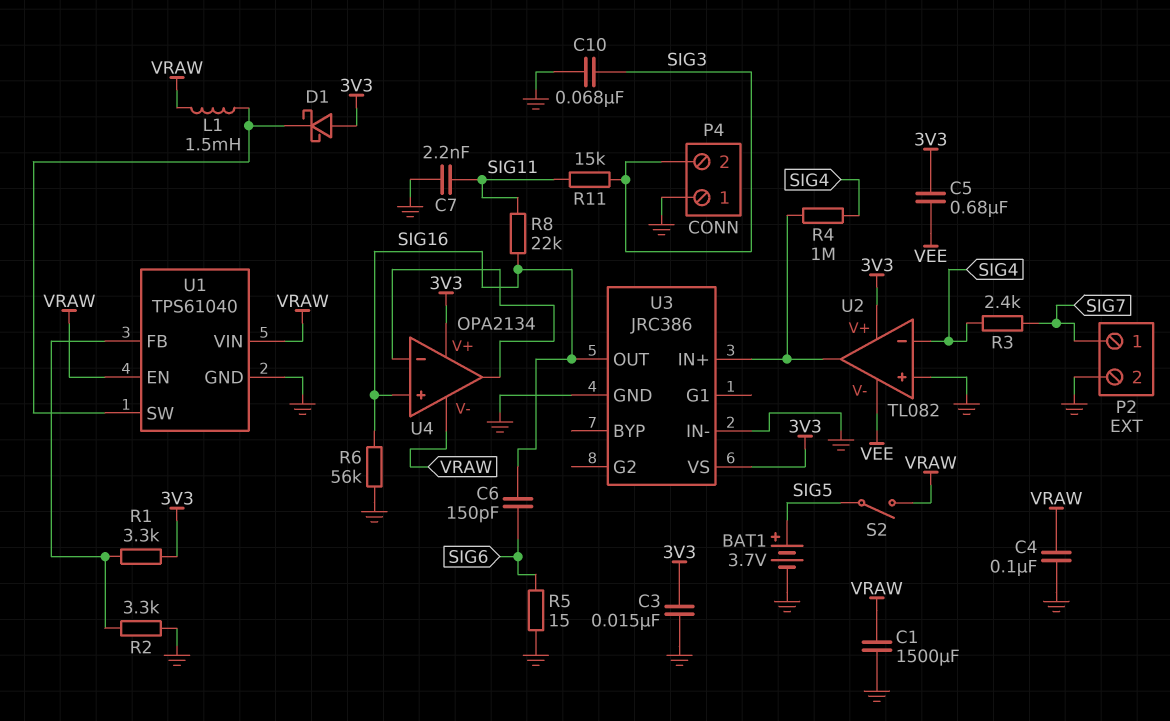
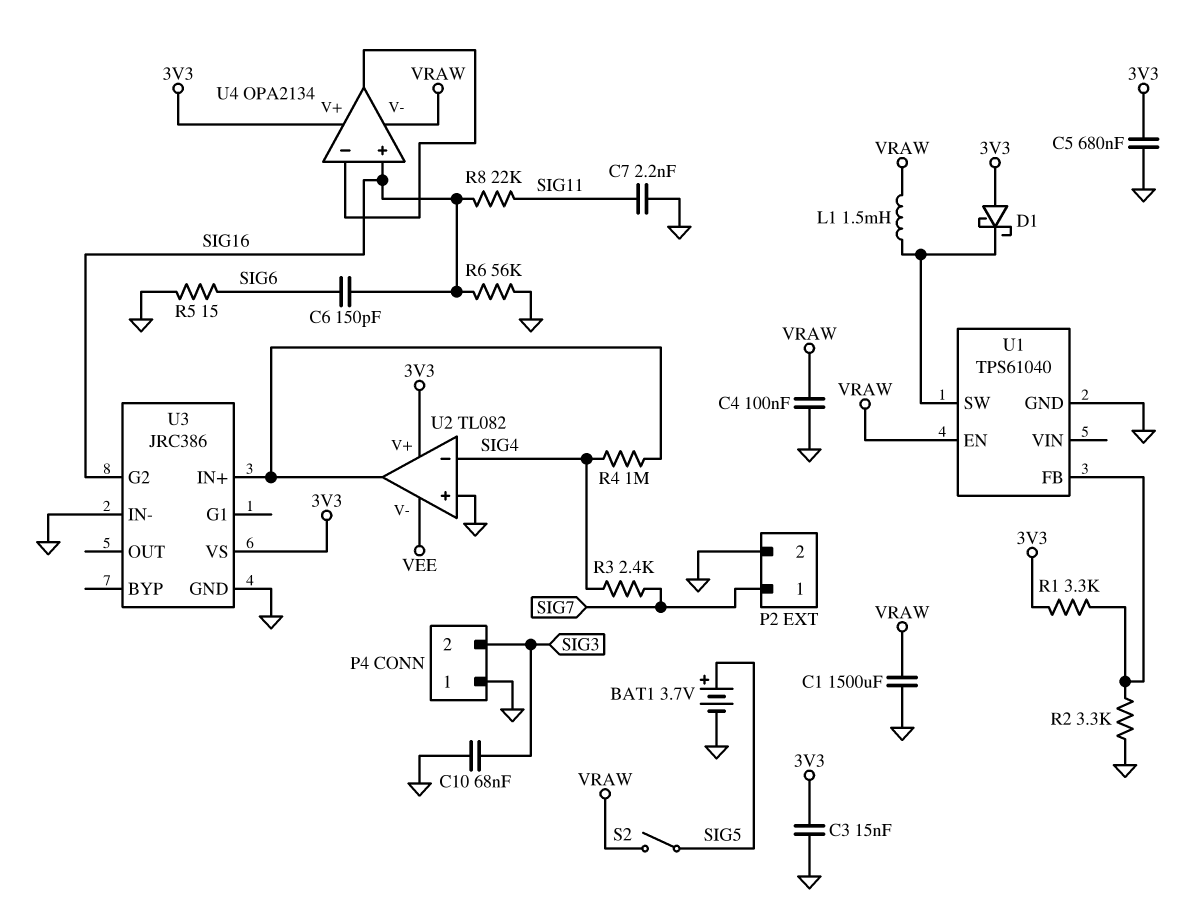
C5: 680nF (3V3, VEE) -> 680nF (3V3, GND)
R11: 15k (SIG3, SIG11) -> none
U1 pin VIN: VRAW -> none
U3 pin G2: none -> SIG16
U3 pin OUT: SIG16 -> none

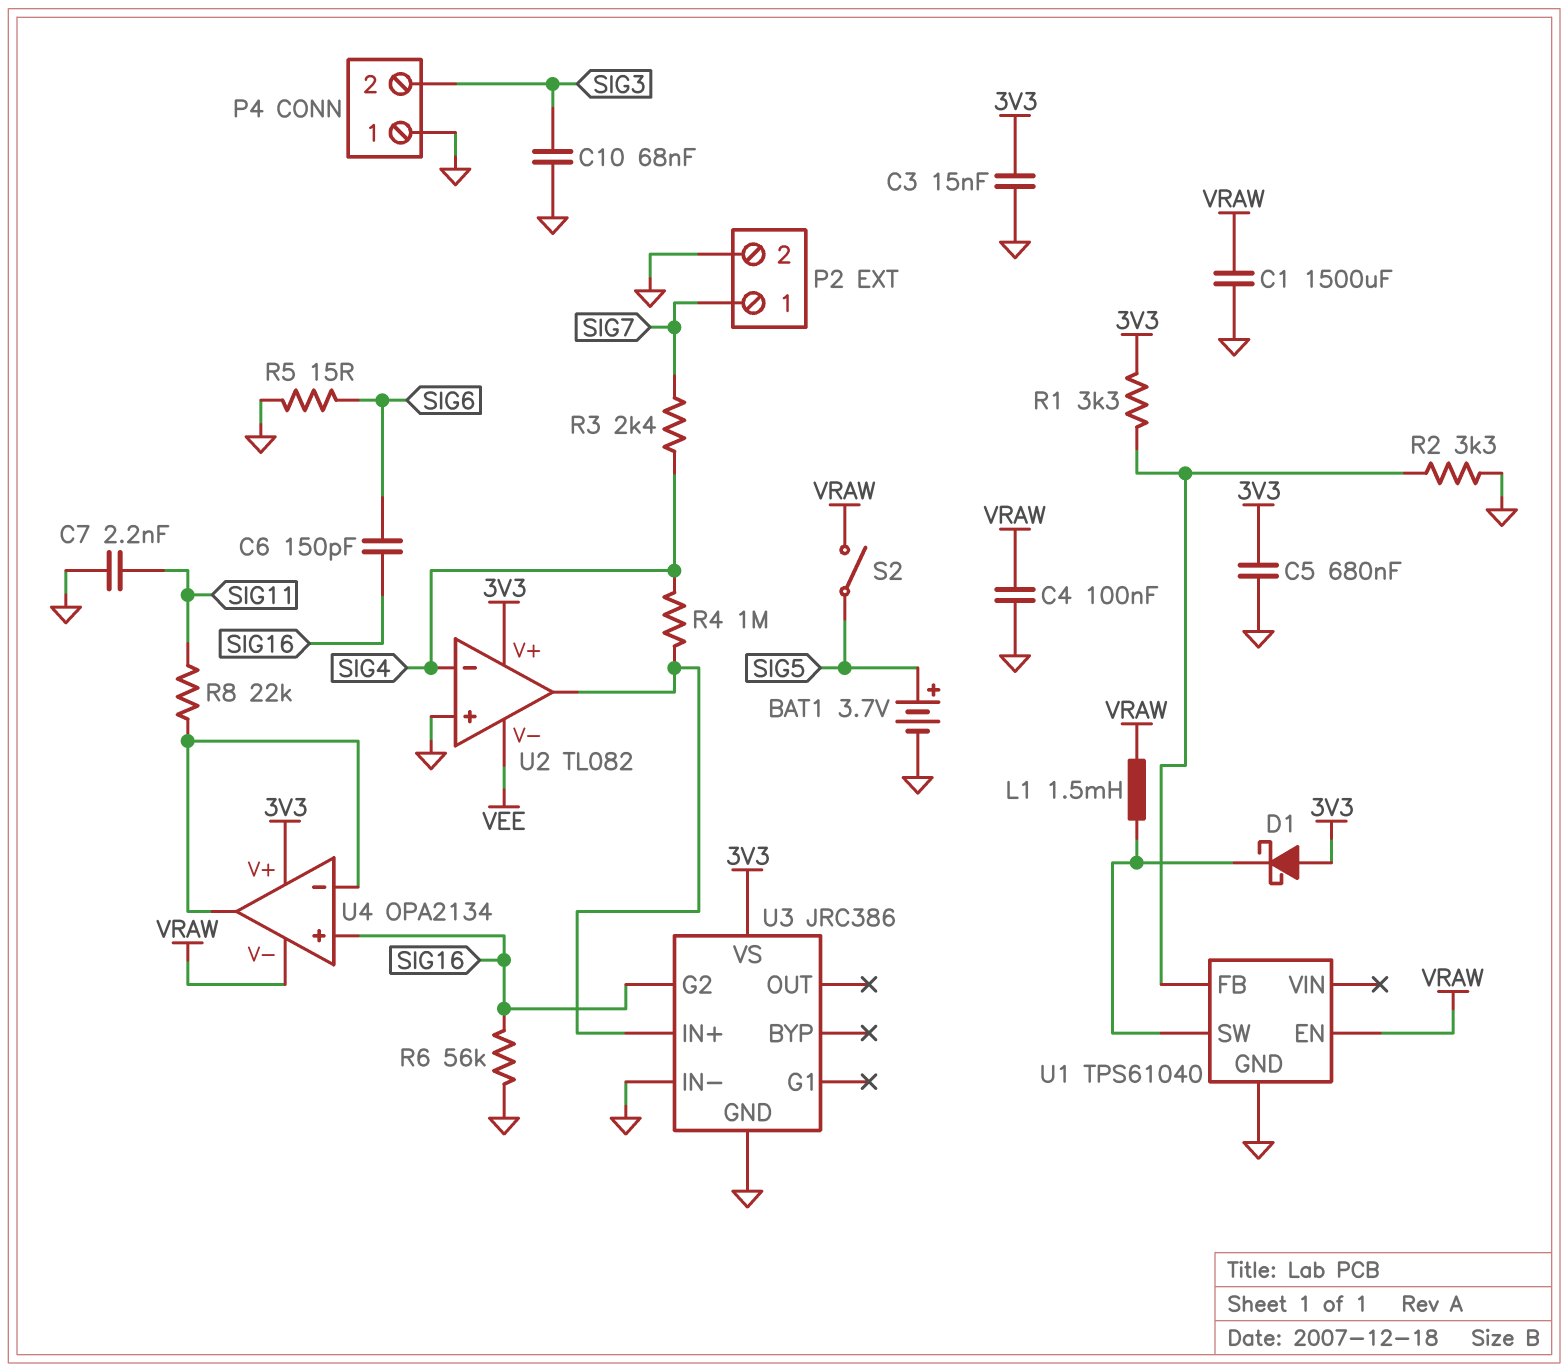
R8: 22k (SIG11, SIG16) -> 22k (SIG11, U4/in-)

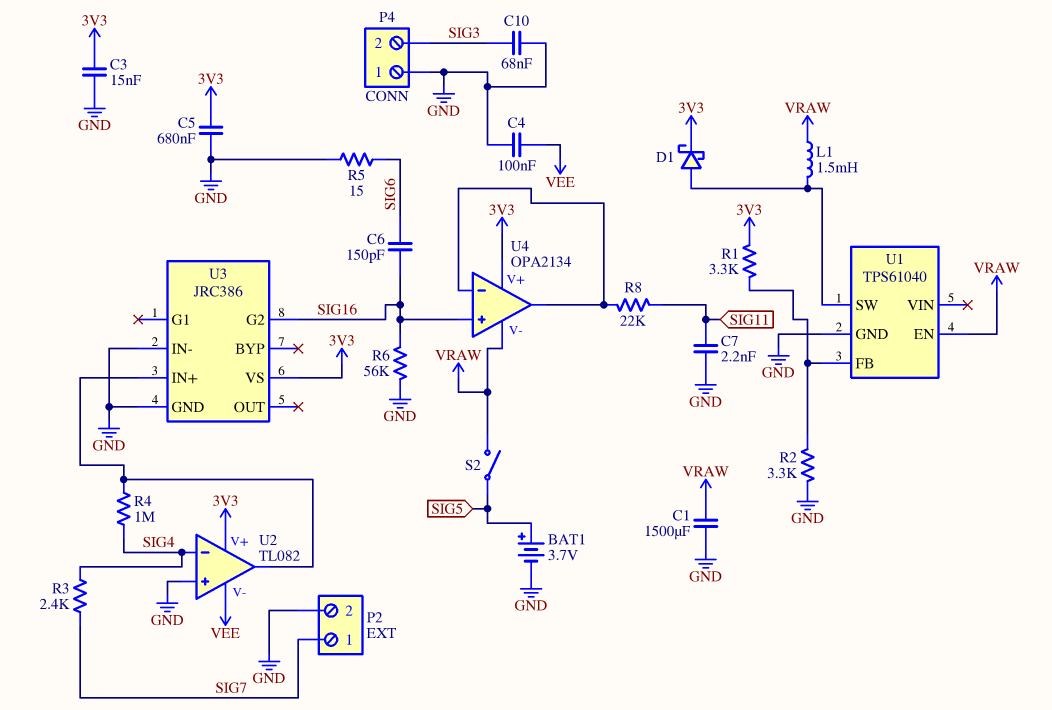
C4: 100nF (GND, VRAW) -> 100nF (GND, VEE)
D1: schottky (A 3V3, K U1/SW) -> schottky (A U1/SW, K 3V3)

